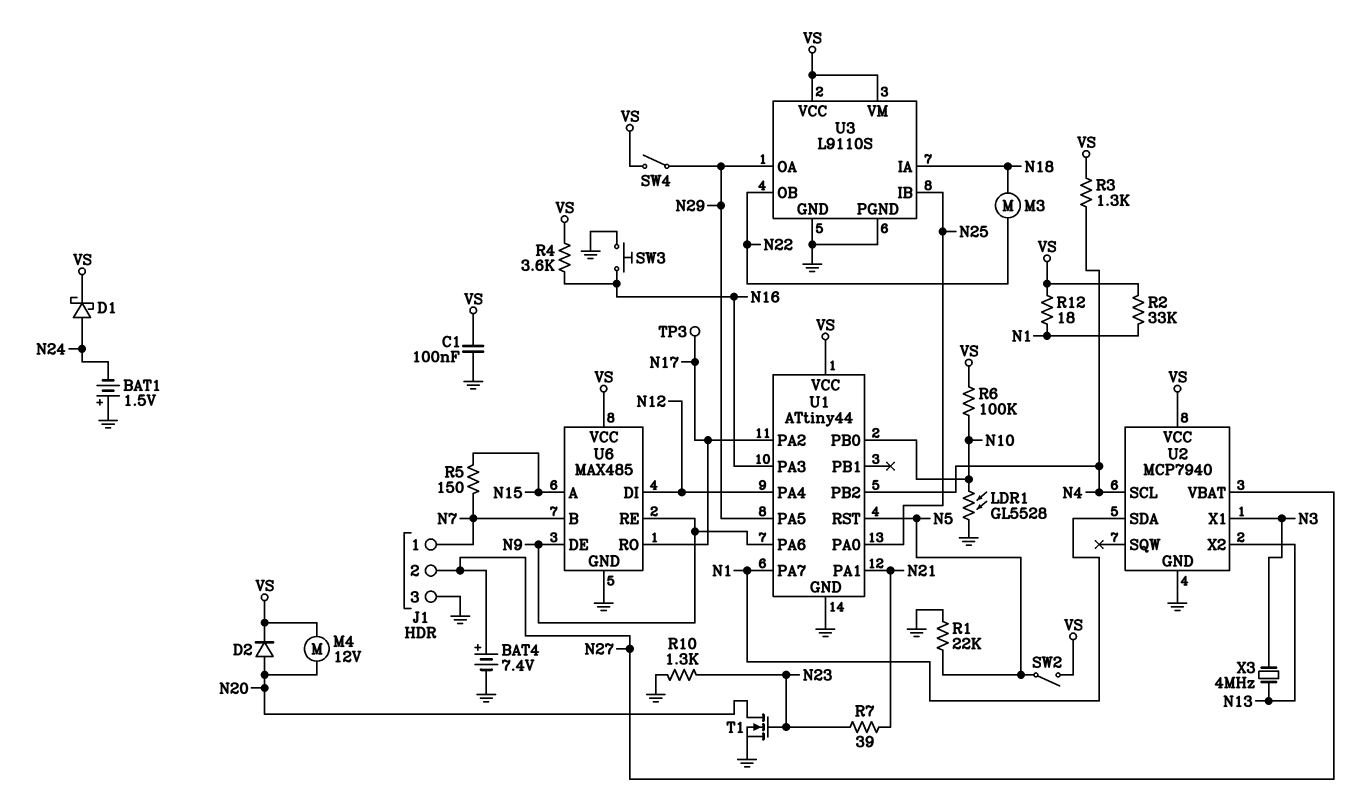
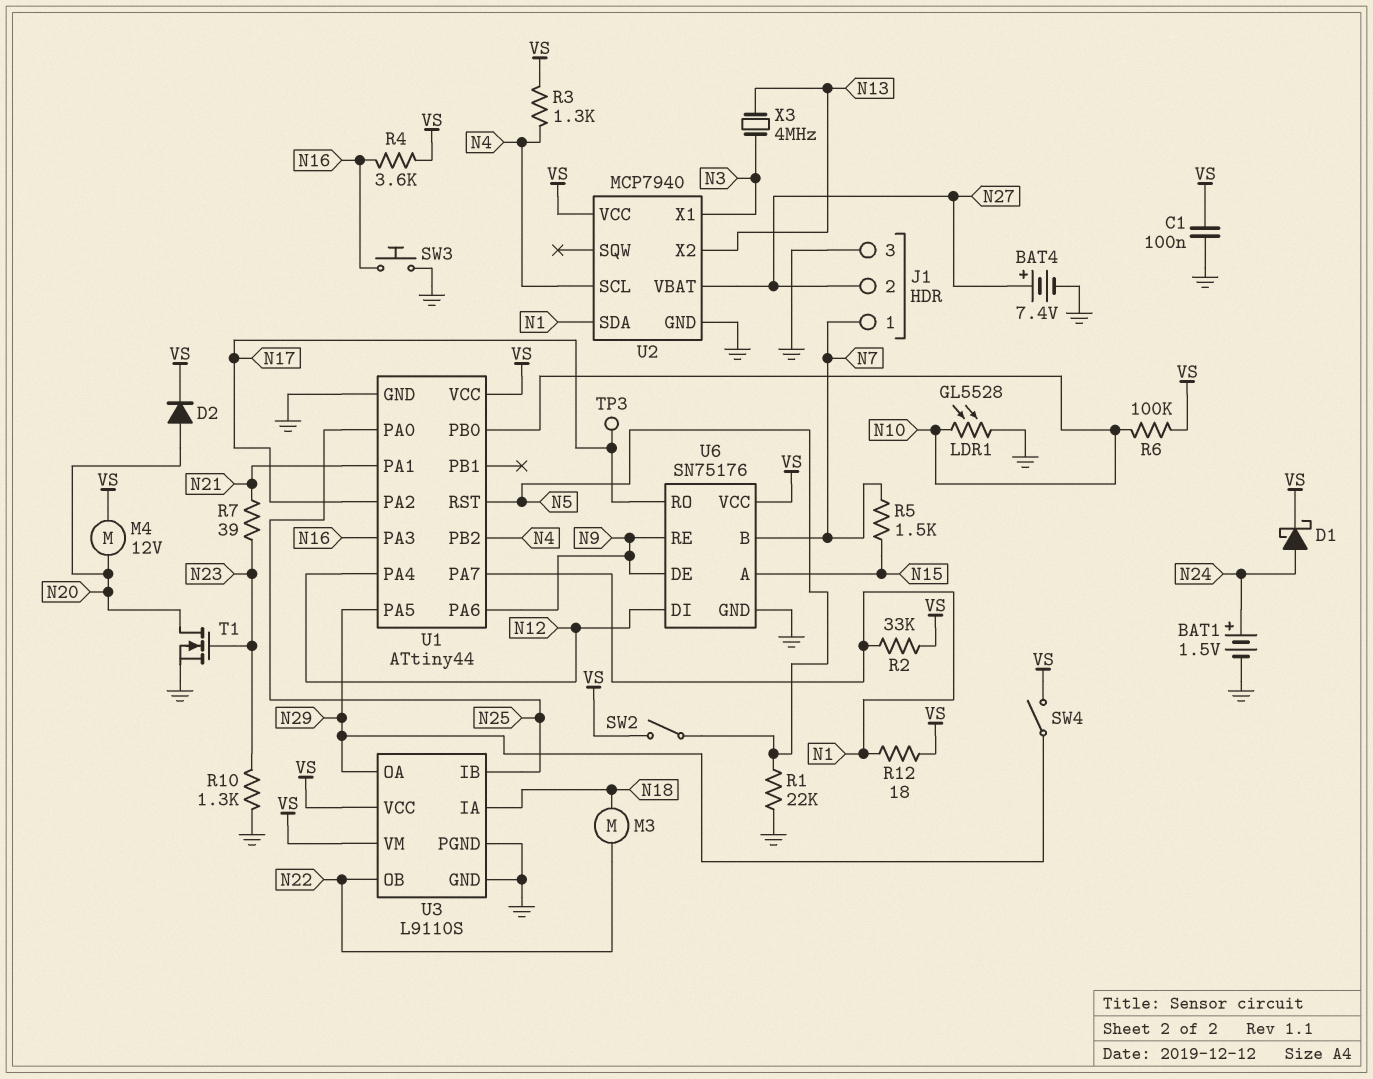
BAT1: 1.5V (plus GND, minus N24) -> 1.5V (plus N24, minus GND)
R5: 150 (N7, N15) -> 1.5k (N7, N15)
U6: MAX485 -> SN75176

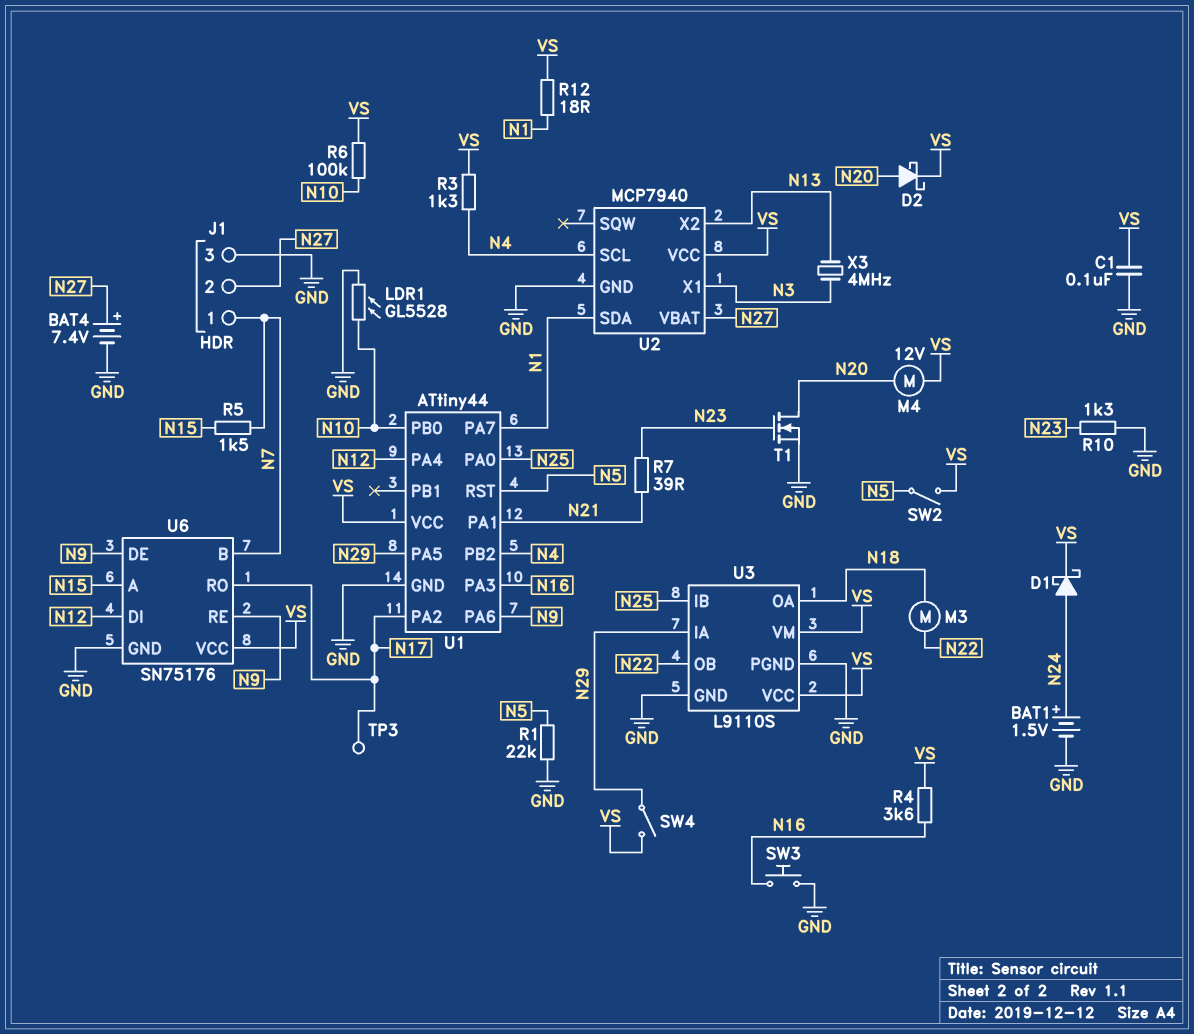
D2: diode (A N20, K VS) -> schottky (A N20, K VS)
R2: 33k (N1, VS) -> none
U3 pin IA: N18 -> N29
U3 pin OA: N29 -> N18

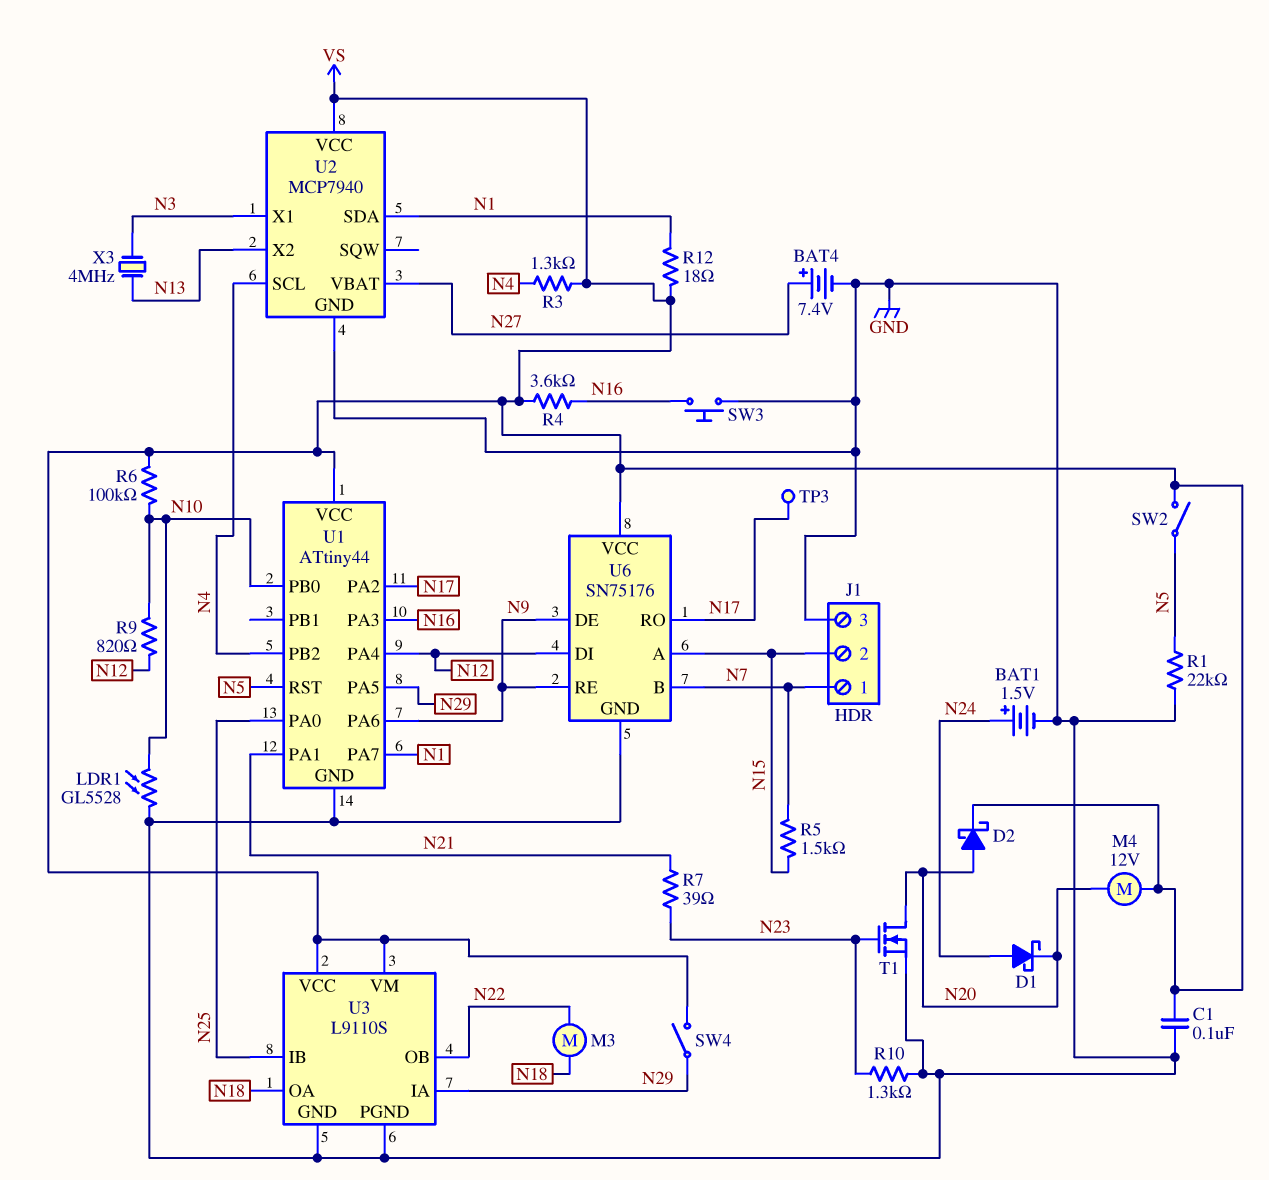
D1: schottky (A N24, K VS) -> schottky (A N24, K N20)
J1 pin 2: N27 -> N15
R9: none -> 820 (N10, N12)

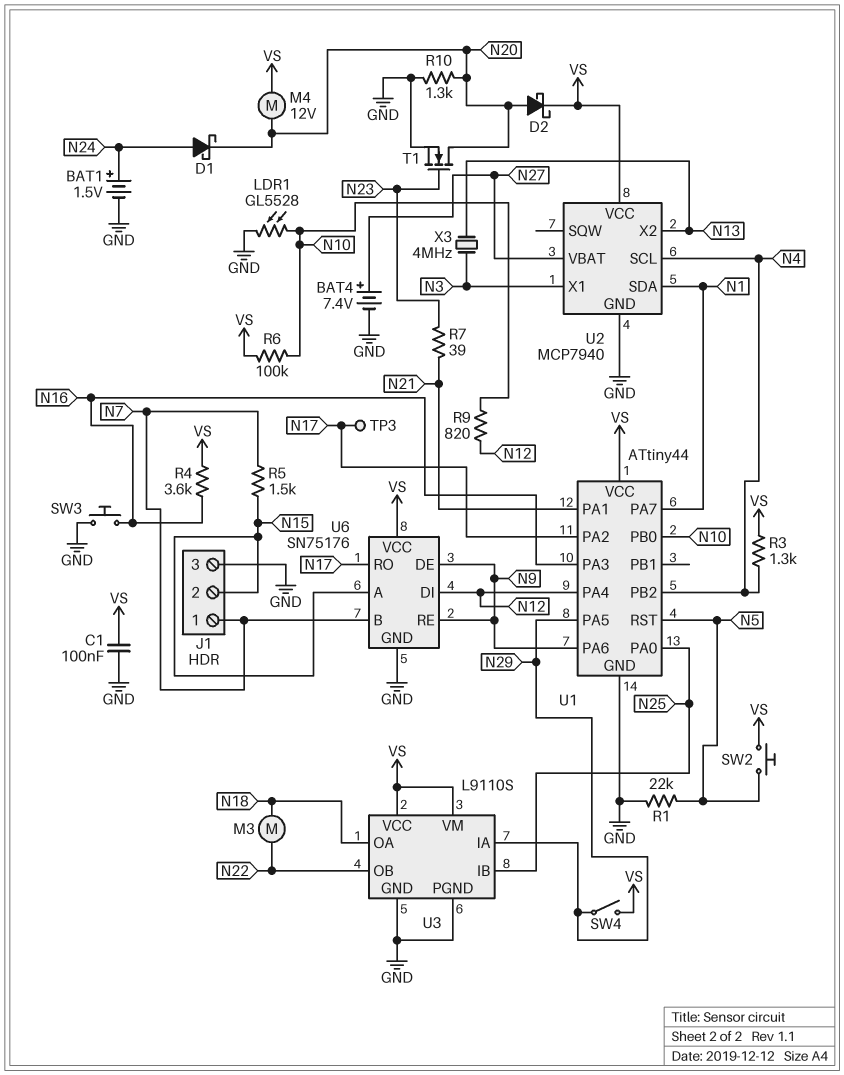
R10: 1.3k (GND, N23) -> 1.3k (GND, N20)
R12: 18 (N1, VS) -> none
SW2: switch (N5, VS) -> button (N5, VS)

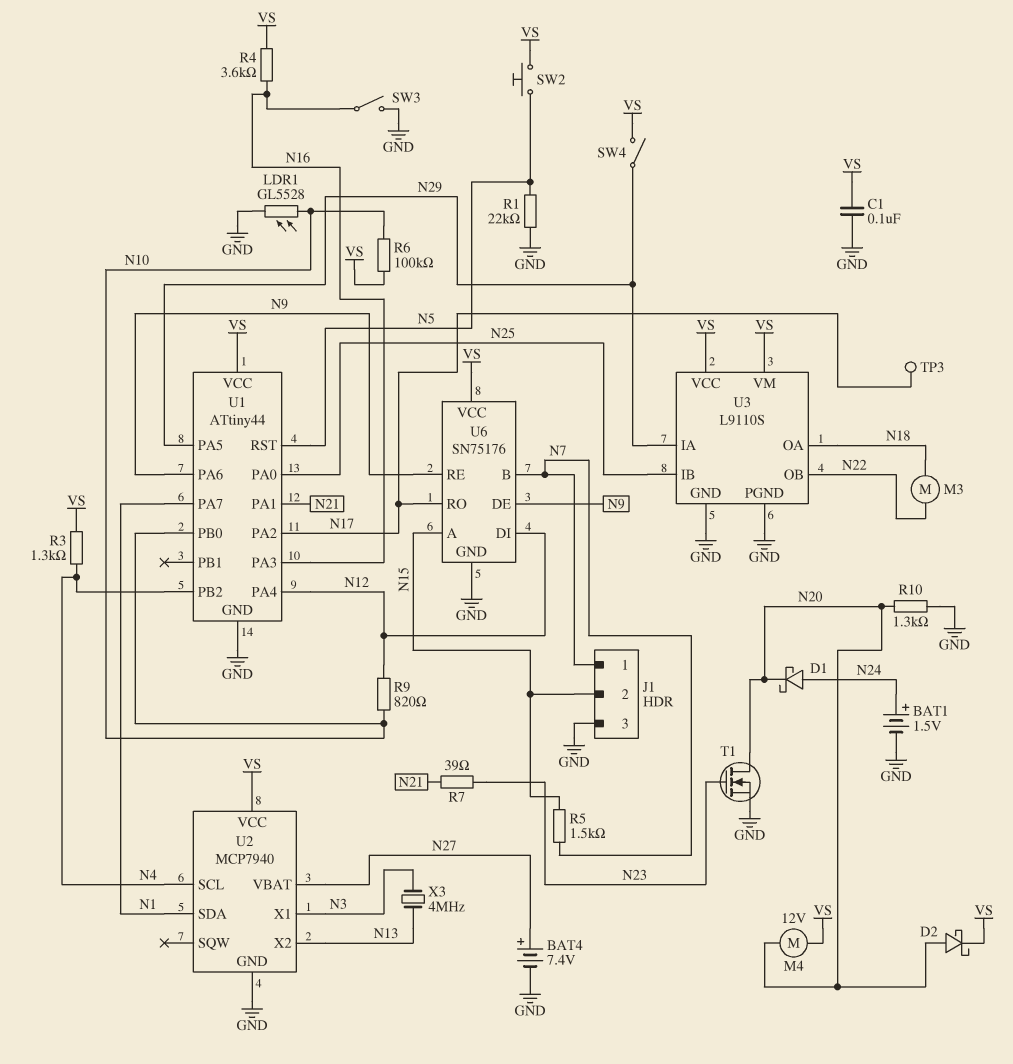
SW3: button (GND, N16) -> switch (GND, N16)

